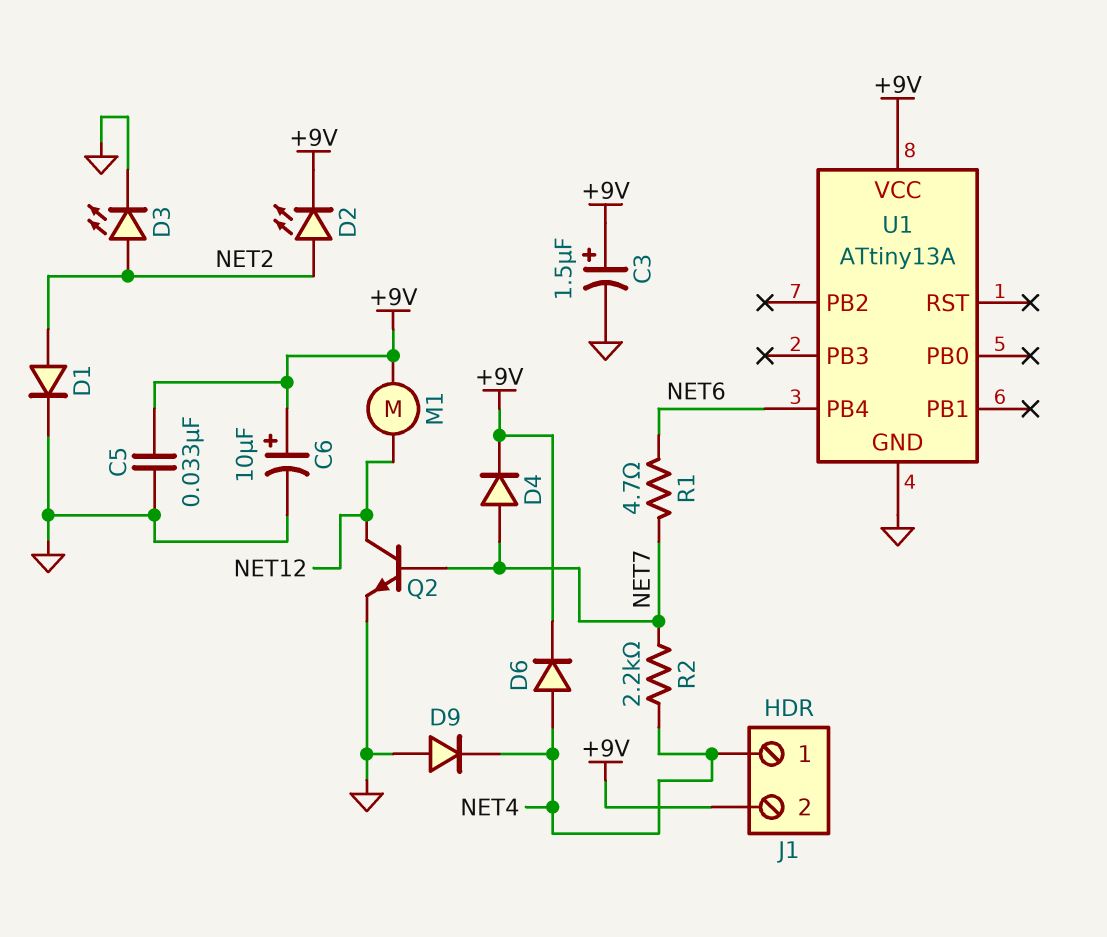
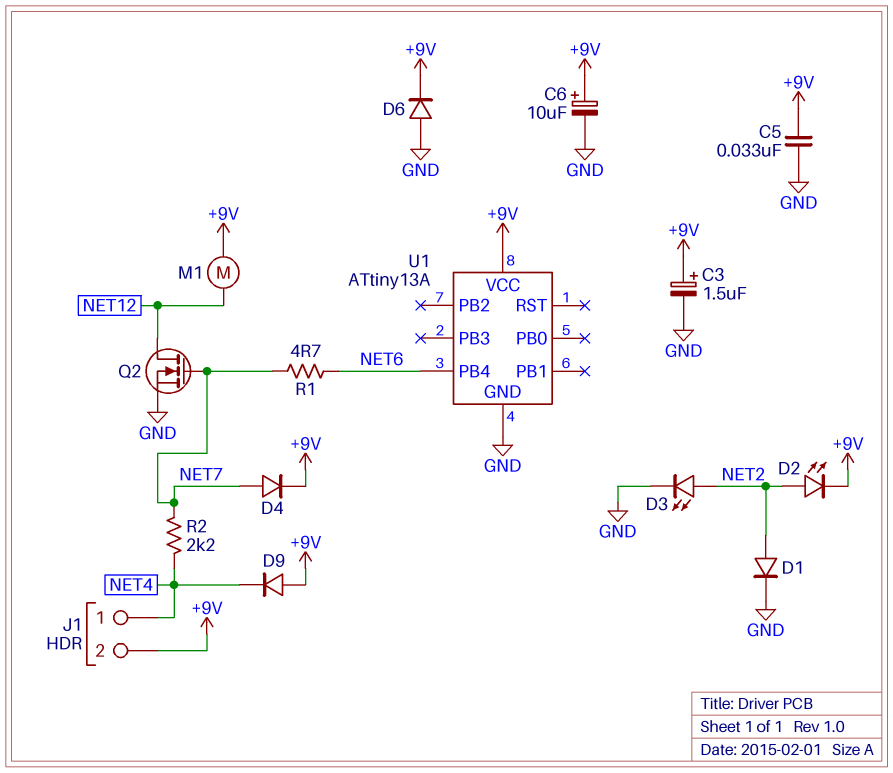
D6: diode (A NET4, K +9V) -> diode (A GND, K +9V)
D9: diode (A GND, K NET4) -> diode (A +9V, K NET4)
Q2: NPN (B NET7, C NET12, E GND) -> NMOS (G NET7, D NET12, S GND)

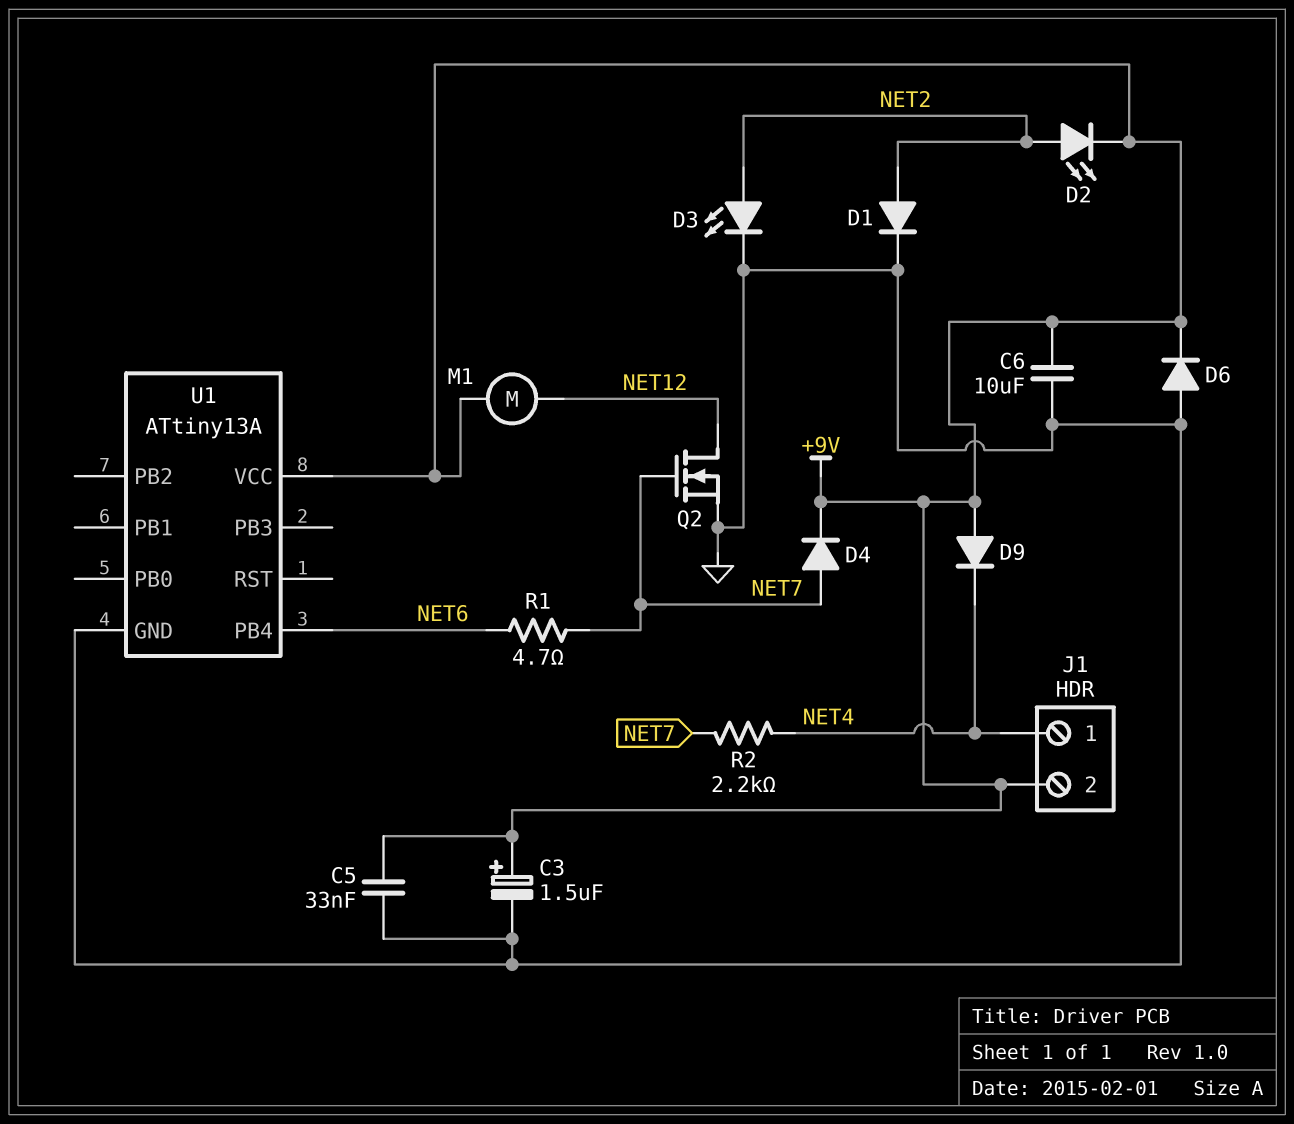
C6: 10uF (plus +9V, minus GND) -> 10uF (+9V, GND)

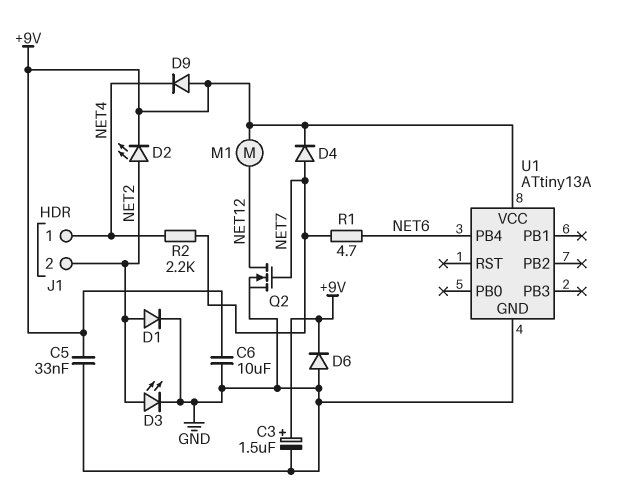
J1 pin 2: +9V -> NET2

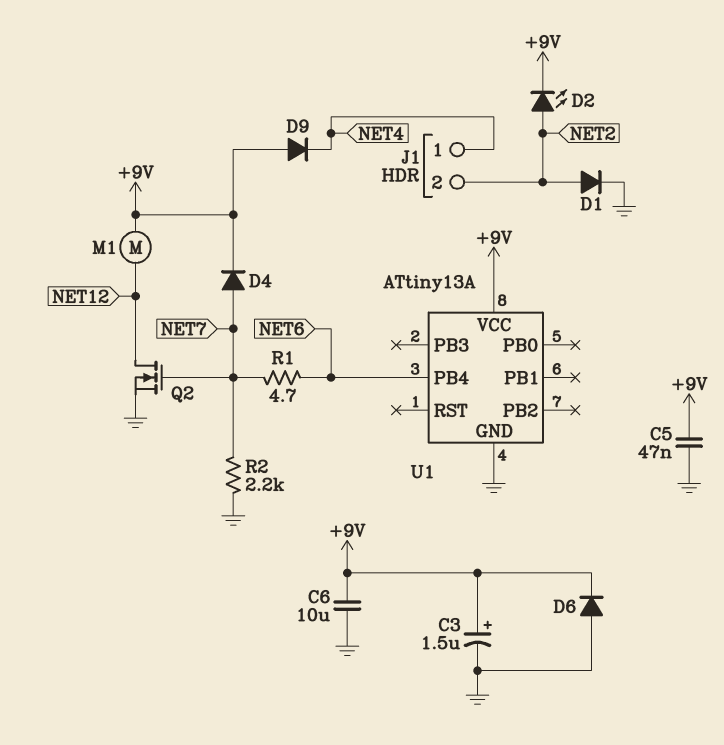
C5: 33nF (+9V, GND) -> 47nF (+9V, GND)
D3: LED (A NET2, K GND) -> none
R2: 2.2k (NET4, NET7) -> 2.2k (GND, NET7)

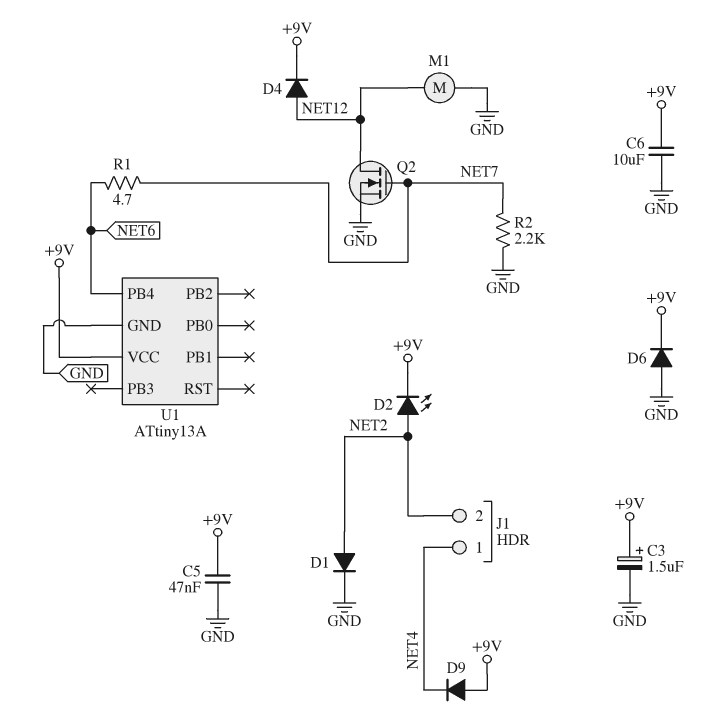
D4: diode (A NET7, K +9V) -> diode (A NET12, K +9V)
M1: motor (+9V, NET12) -> motor (GND, NET12)

